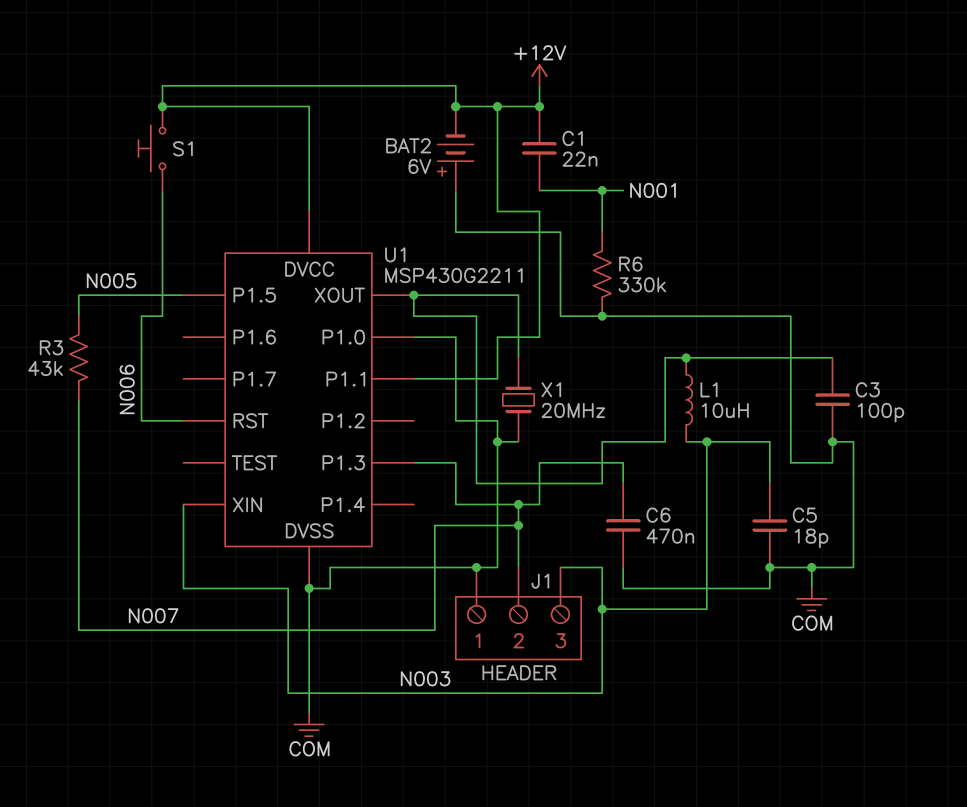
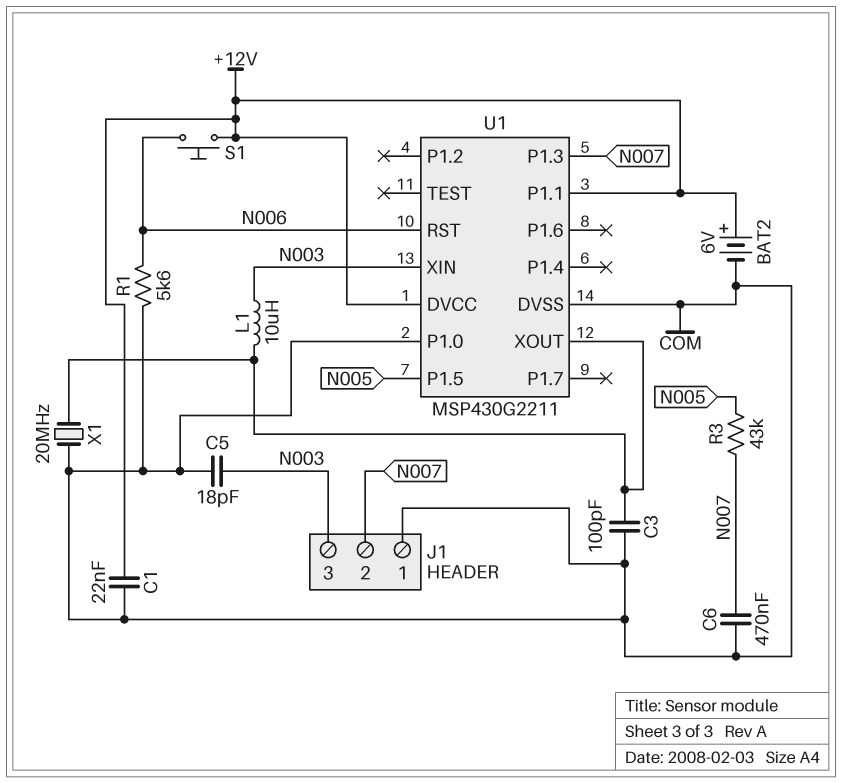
BAT2: 6V (plus COM, minus +12V) -> 6V (plus +12V, minus COM)
C1: 22nF (+12V, N001) -> 22nF (+12V, COM)
R1: none -> 5.6k (COM, N006)
R6: 330k (COM, N001) -> none

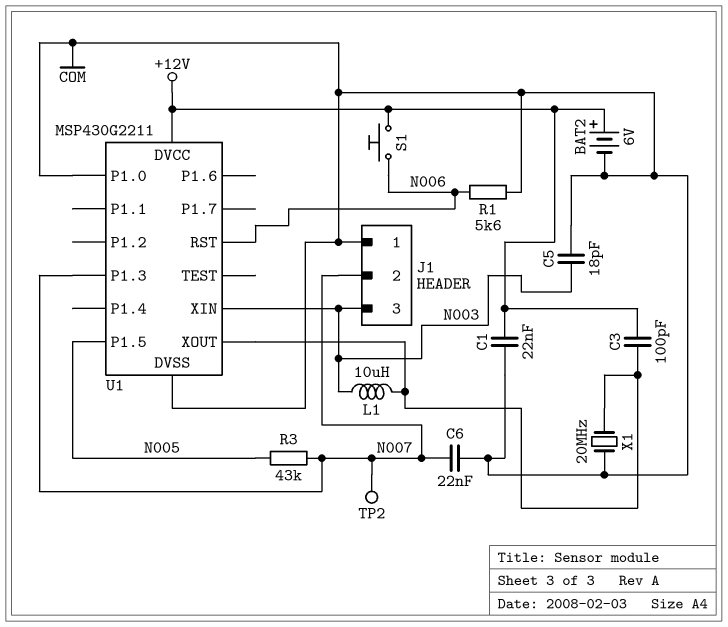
C3: 100pF (COM, U1/XOUT) -> 100pF (+12V, U1/XOUT)
C6: 470nF (COM, N007) -> 22nF (COM, N007)
TP2: none -> test point (N007)
U1 pin P1.1: +12V -> none

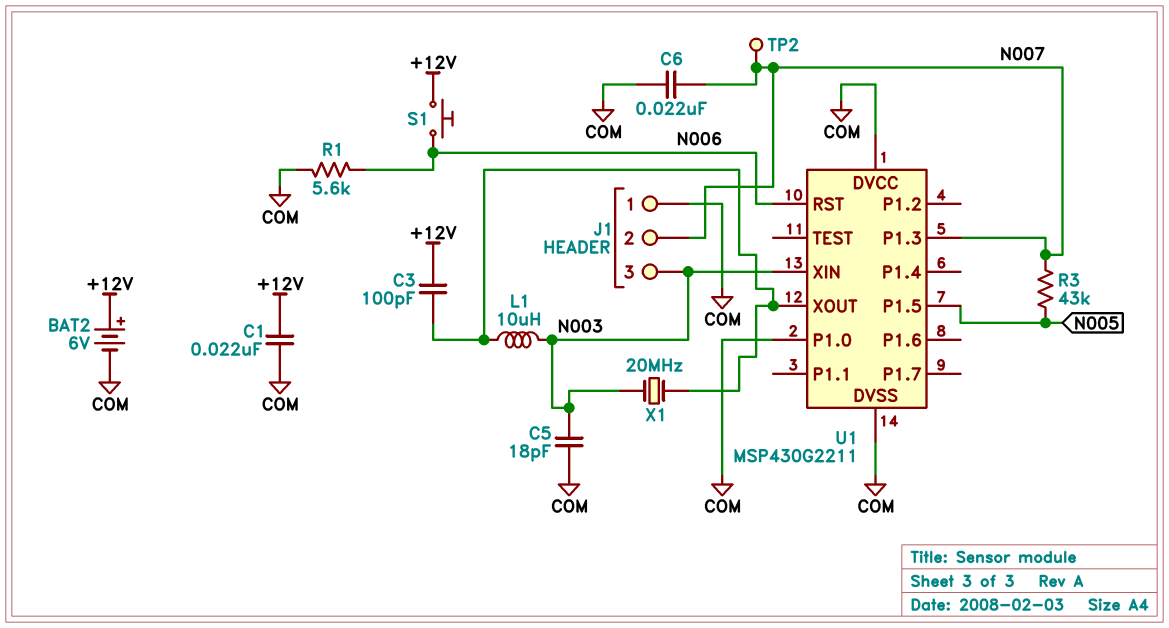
U1 pin DVCC: +12V -> COM
X1: 20MHz (COM, U1/XOUT) -> 20MHz (N003, U1/XOUT)

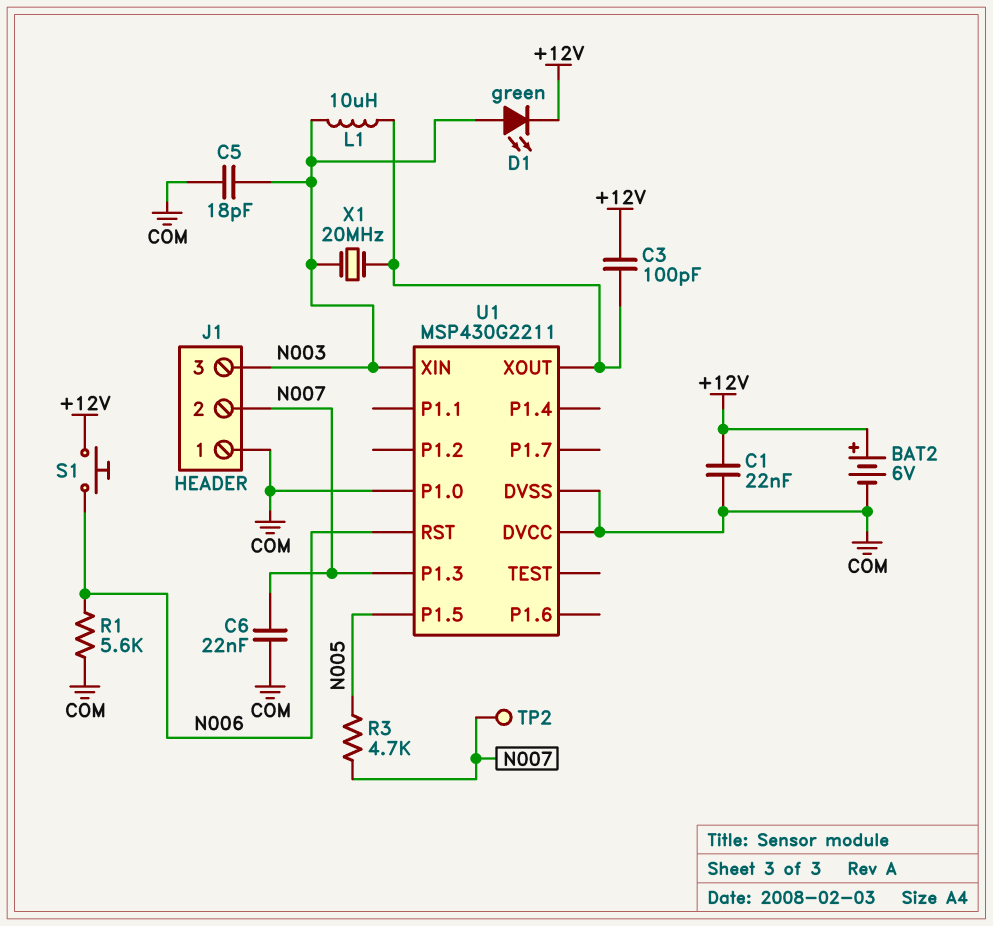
D1: none -> LED green (A N003, K +12V)
R3: 43k (N005, N007) -> 4.7k (N005, N007)

